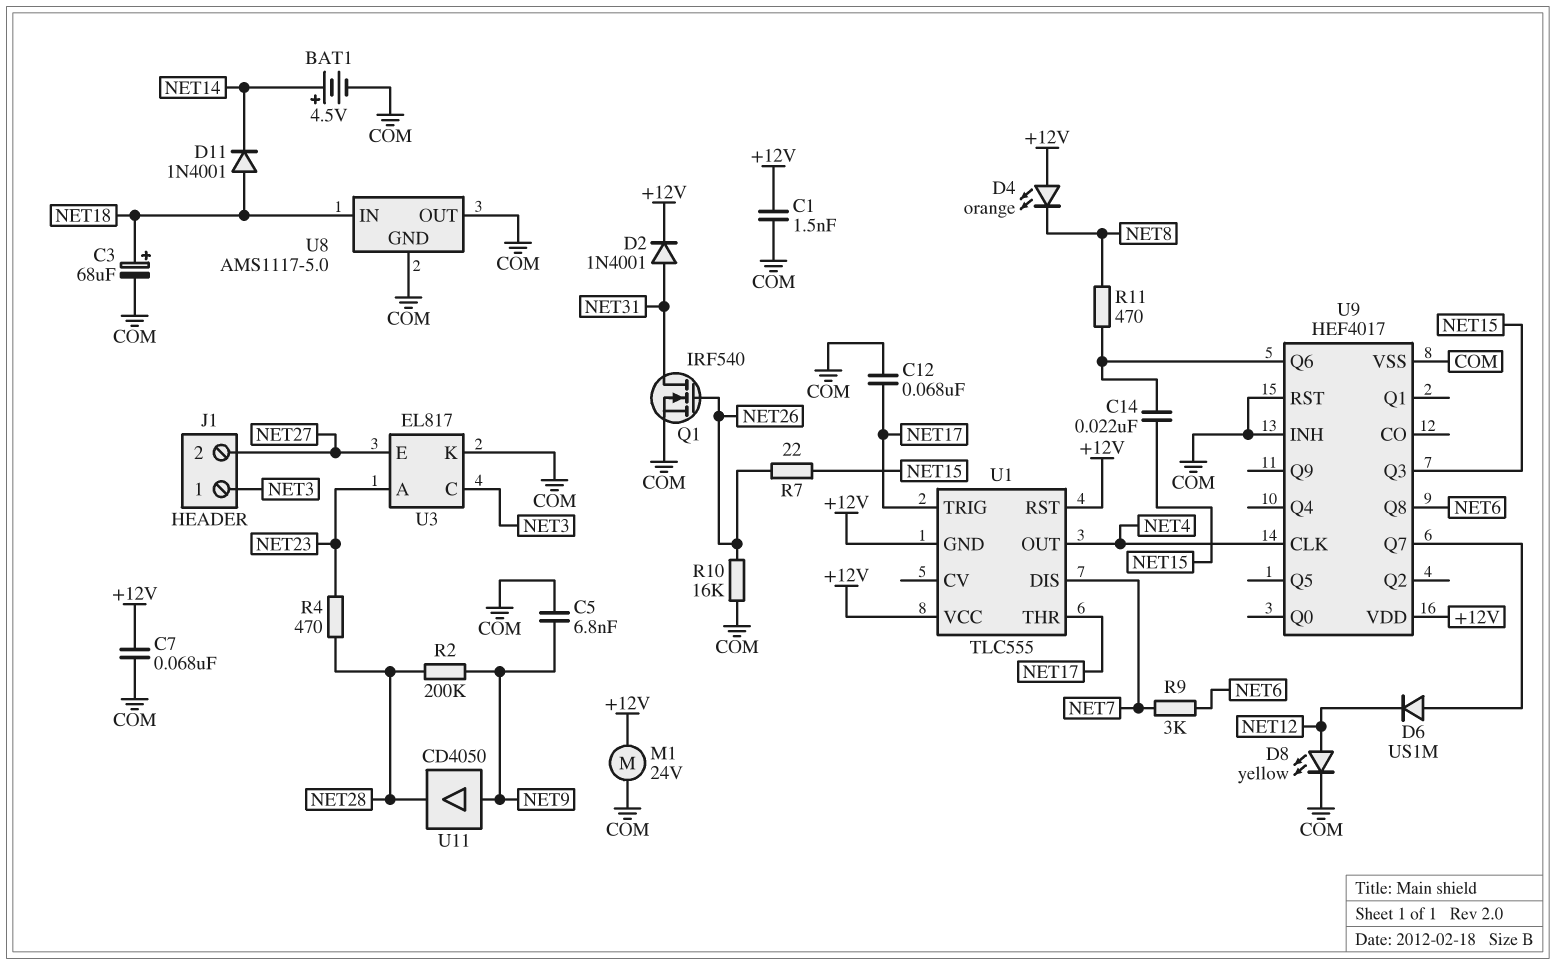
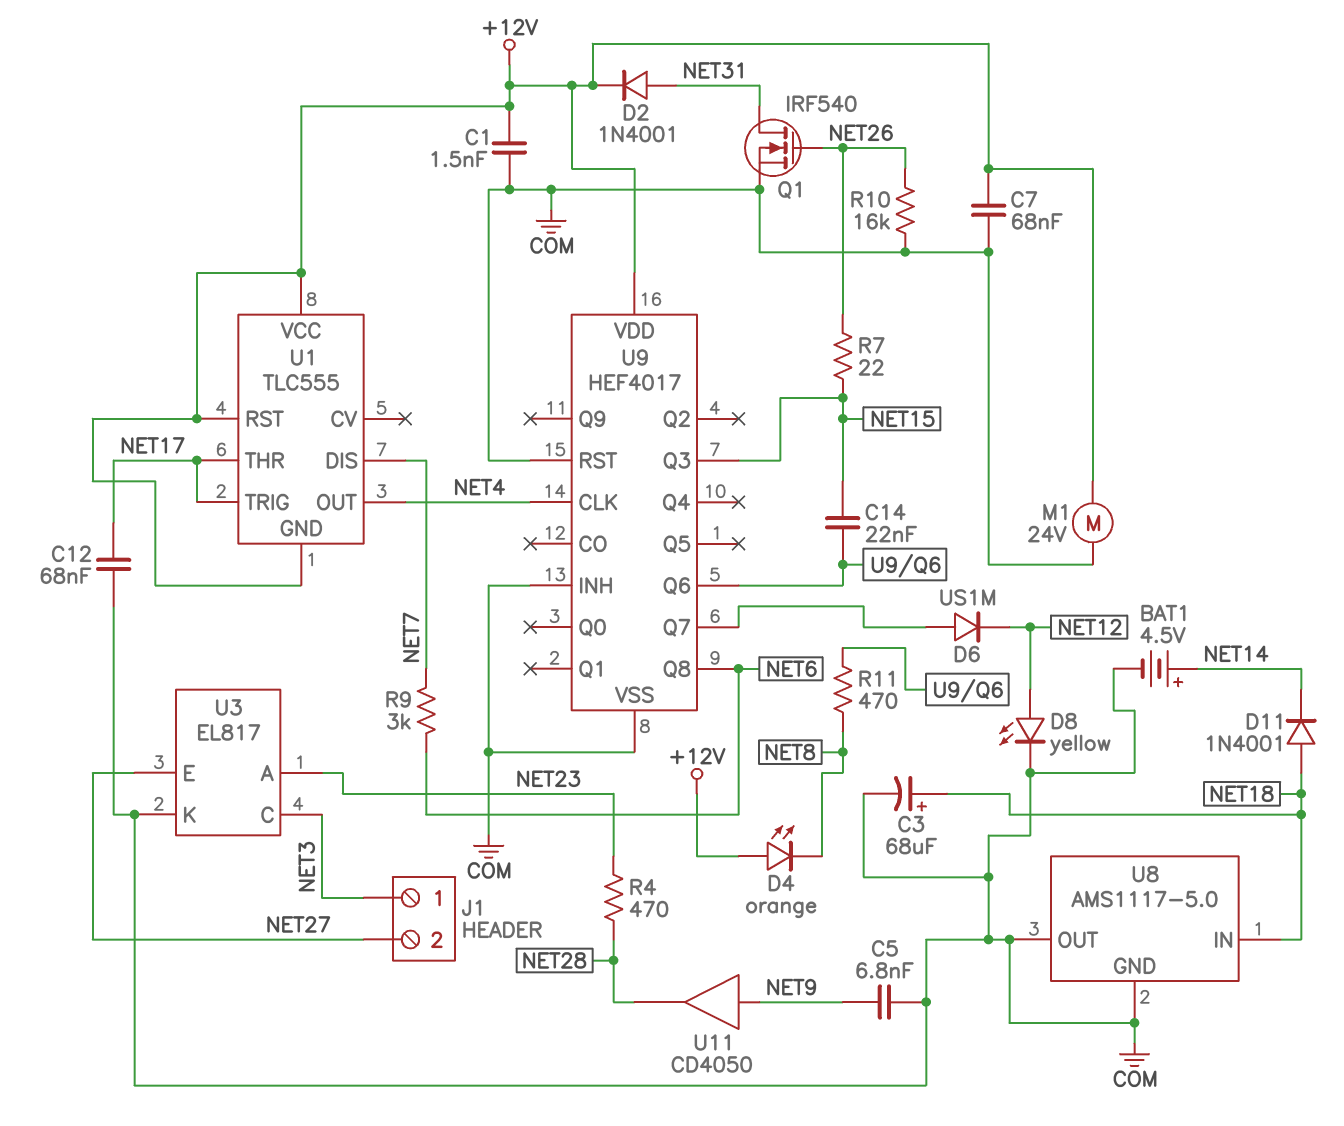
R2: 200k (NET9, NET28) -> none

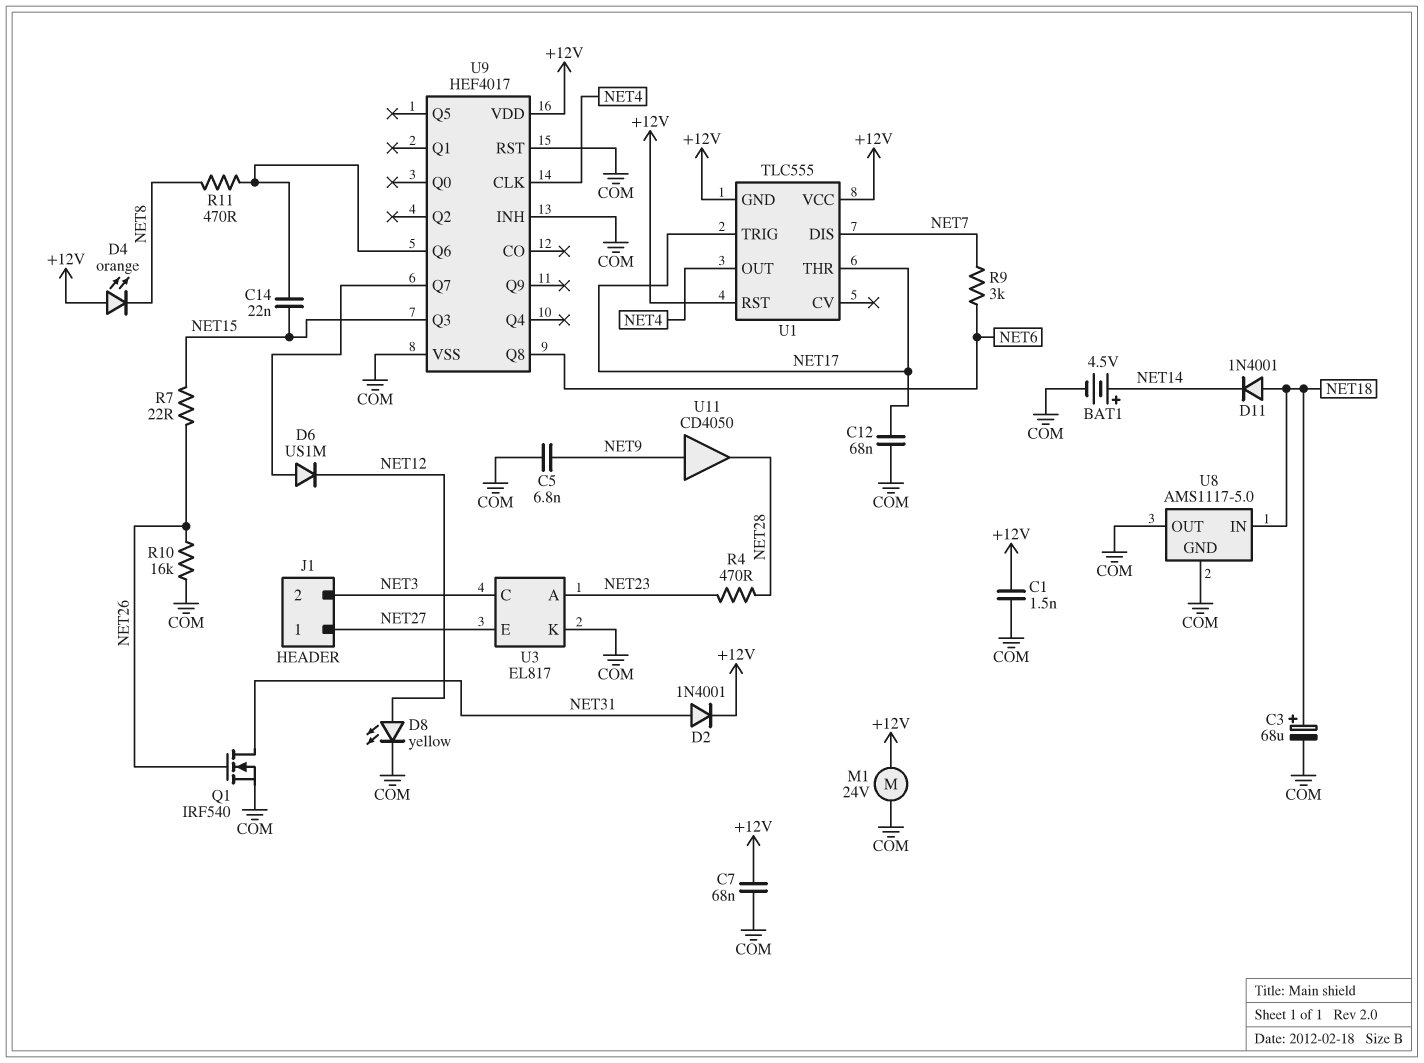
J1 pin 1: NET3 -> NET27
J1 pin 2: NET27 -> NET3

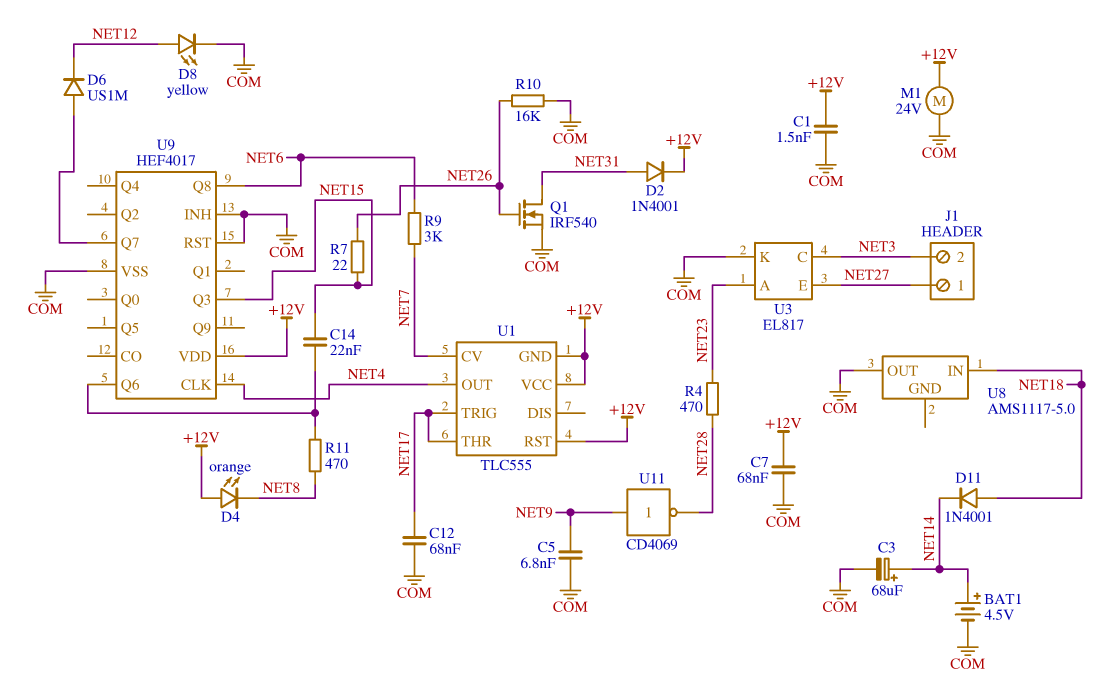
C3: 68uF (plus NET18, minus COM) -> 68uF (plus NET14, minus COM)
U1 pin CV: none -> NET7
U1 pin DIS: NET7 -> none
U8 pin GND: COM -> none
U11: buffer CD4050 (in NET9, out NET28) -> NOT CD4069 (in NET9, out NET28)

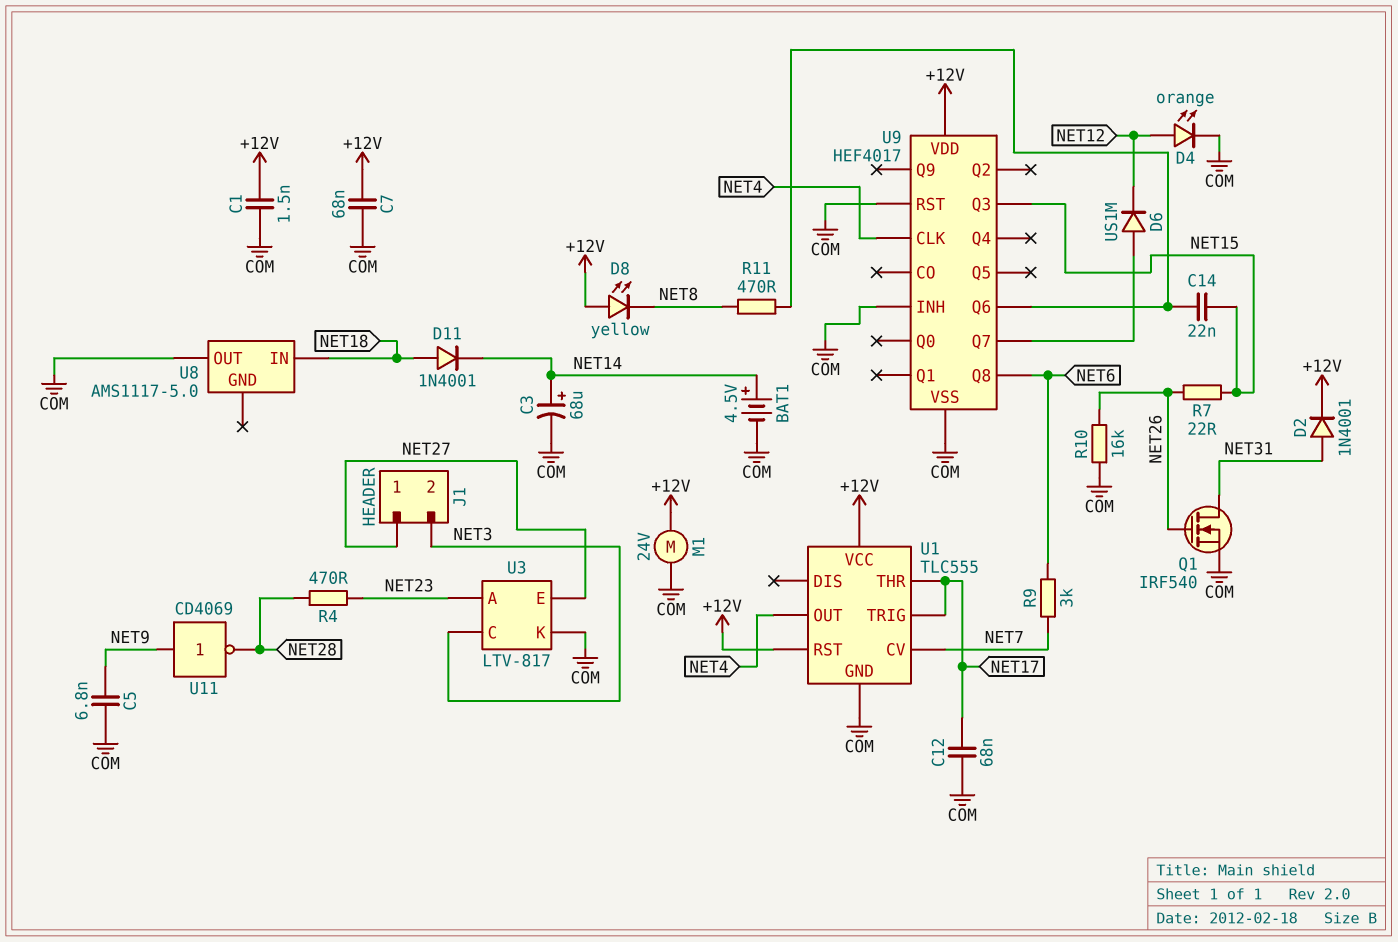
D4: LED orange (A +12V, K NET8) -> LED orange (A NET12, K COM)
D8: LED yellow (A NET12, K COM) -> LED yellow (A +12V, K NET8)
U1 pin GND: +12V -> COM
U3: EL817 -> LTV-817

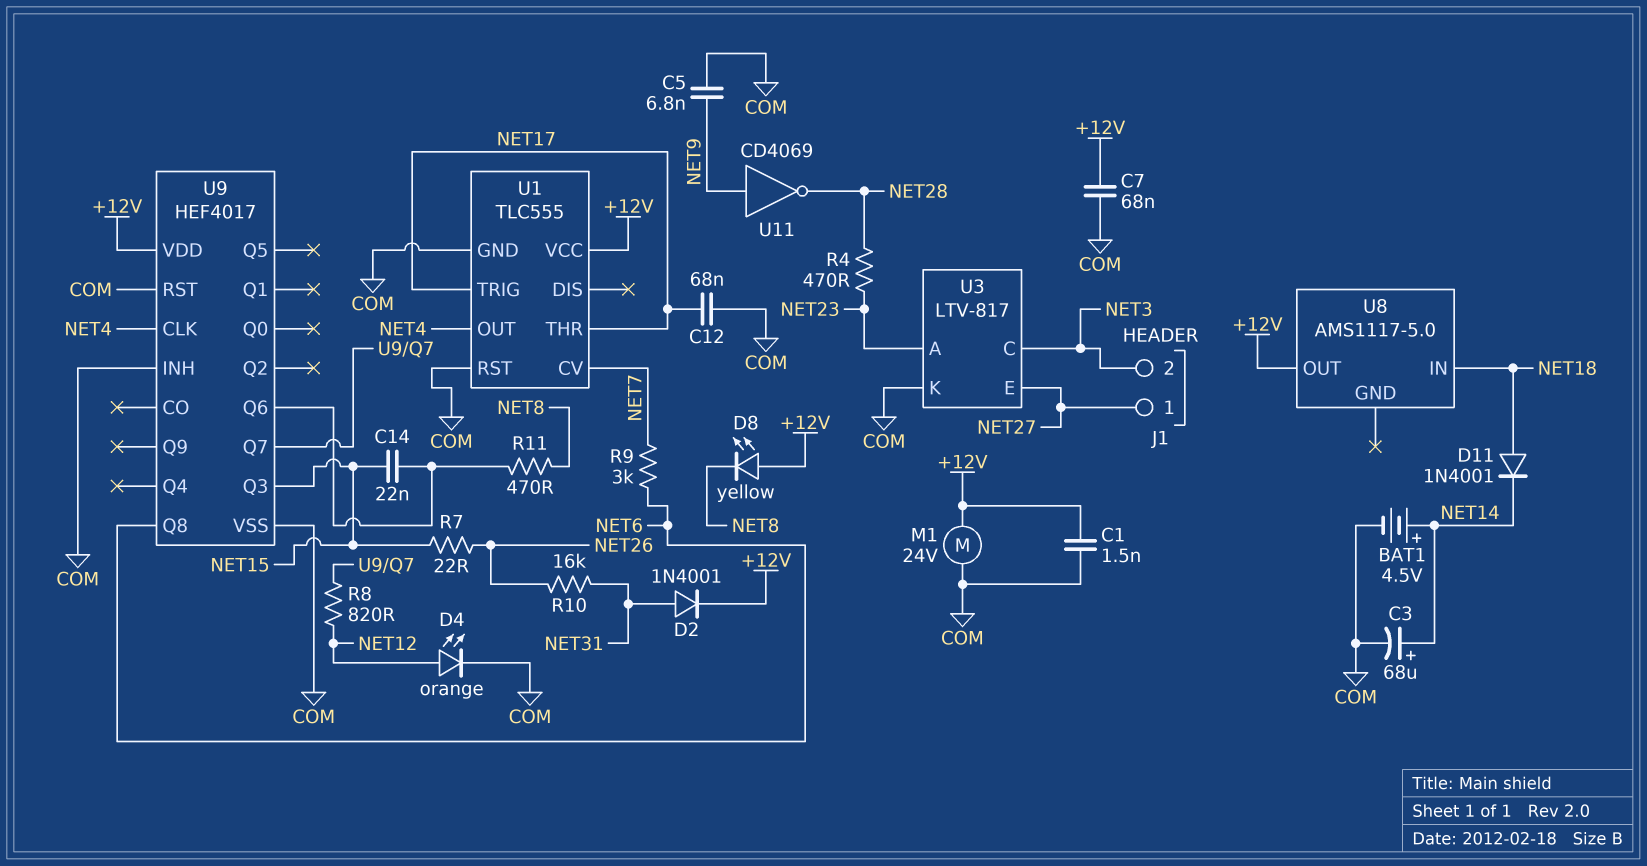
D6: diode US1M (A U9/Q7, K NET12) -> none
Q1: NMOS IRF540 (G NET26, D NET31, S COM) -> none
R8: none -> 820 (NET12, U9/Q7)
R10: 16k (COM, NET26) -> 16k (NET26, NET31)
U1 pin RST: +12V -> COM
U8 pin OUT: COM -> +12V

